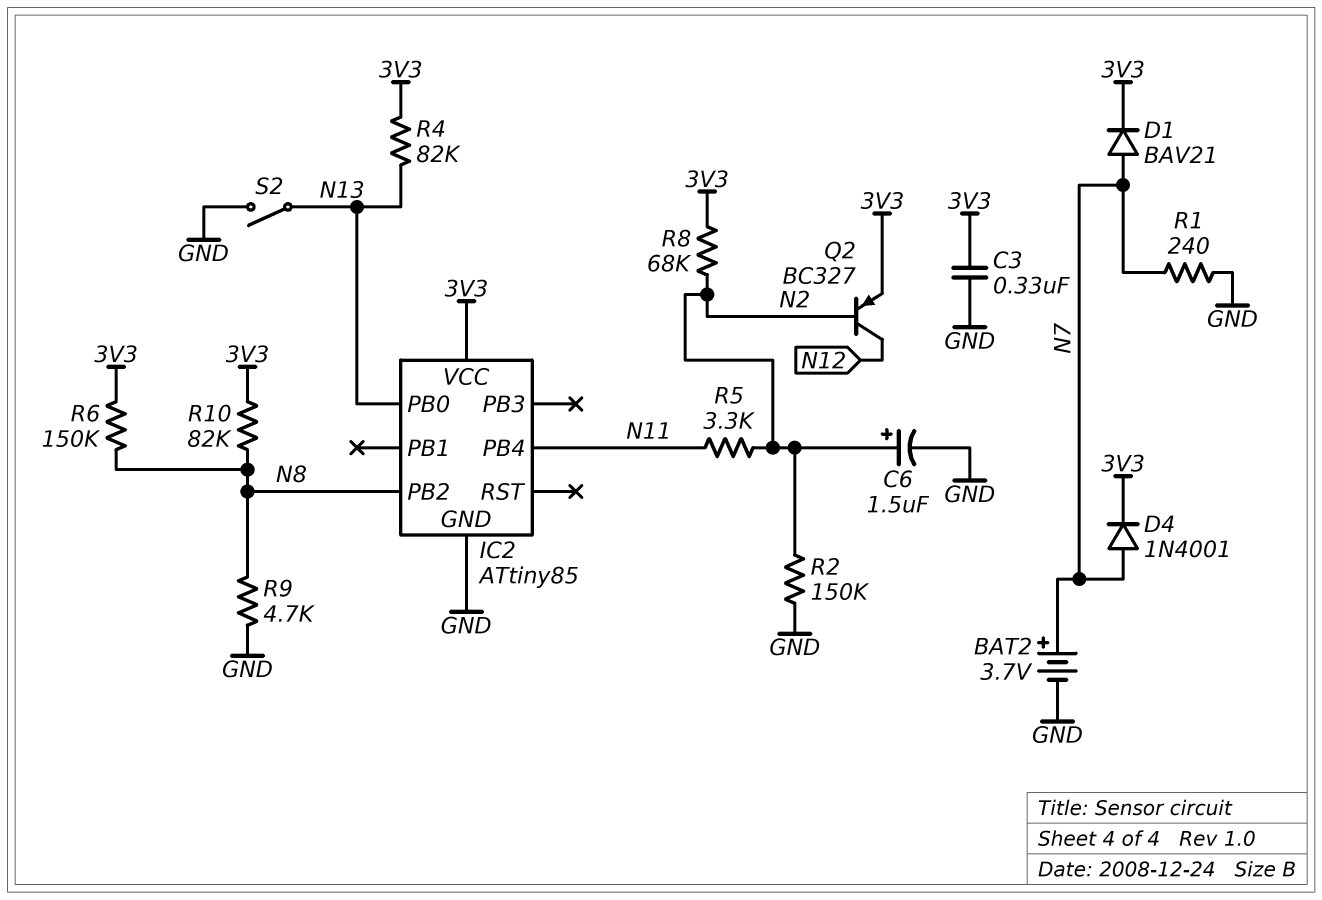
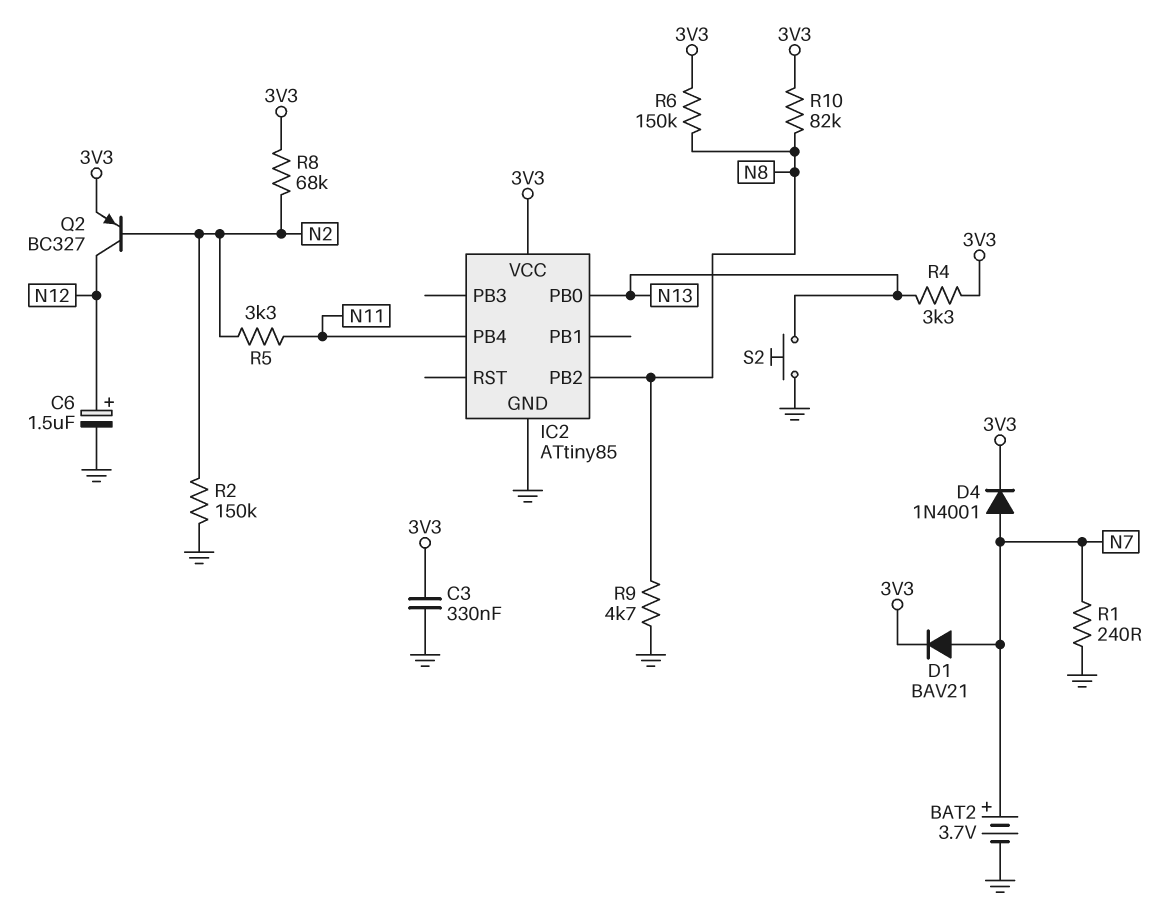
C6: 1.5uF (plus N2, minus GND) -> 1.5uF (plus N12, minus GND)
R4: 82k (3V3, N13) -> 3.3k (3V3, N13)
S2: switch (GND, N13) -> button (GND, N13)

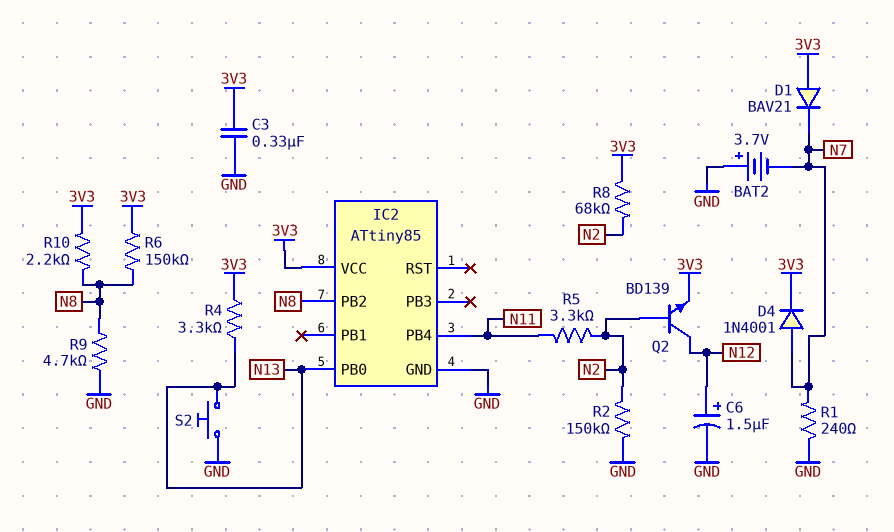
BAT2: 3.7V (plus N7, minus GND) -> 3.7V (plus GND, minus N7)
D1: diode BAV21 (A N7, K 3V3) -> diode BAV21 (A 3V3, K N7)
Q2: PNP BC327 (B N2, C N12, E 3V3) -> NPN BD139 (B N2, C N12, E 3V3)
R10: 82k (3V3, N8) -> 2.2k (3V3, N8)

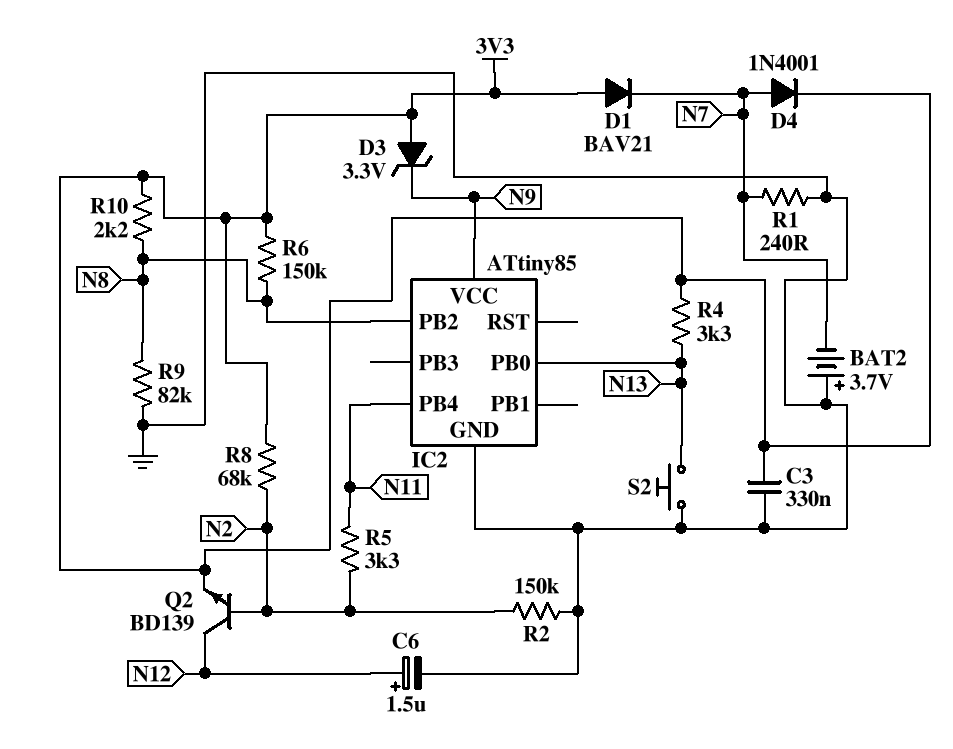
D3: none -> zener 3.3V (A 3V3, K N9)
IC2 pin VCC: 3V3 -> N9
R9: 4.7k (GND, N8) -> 82k (GND, N8)

